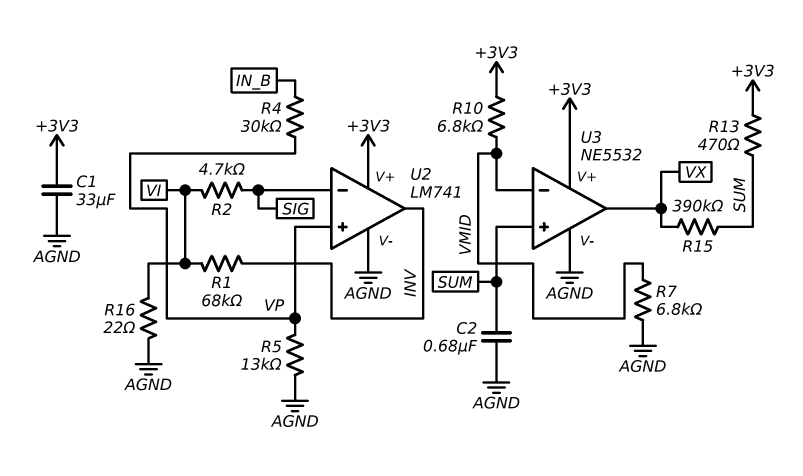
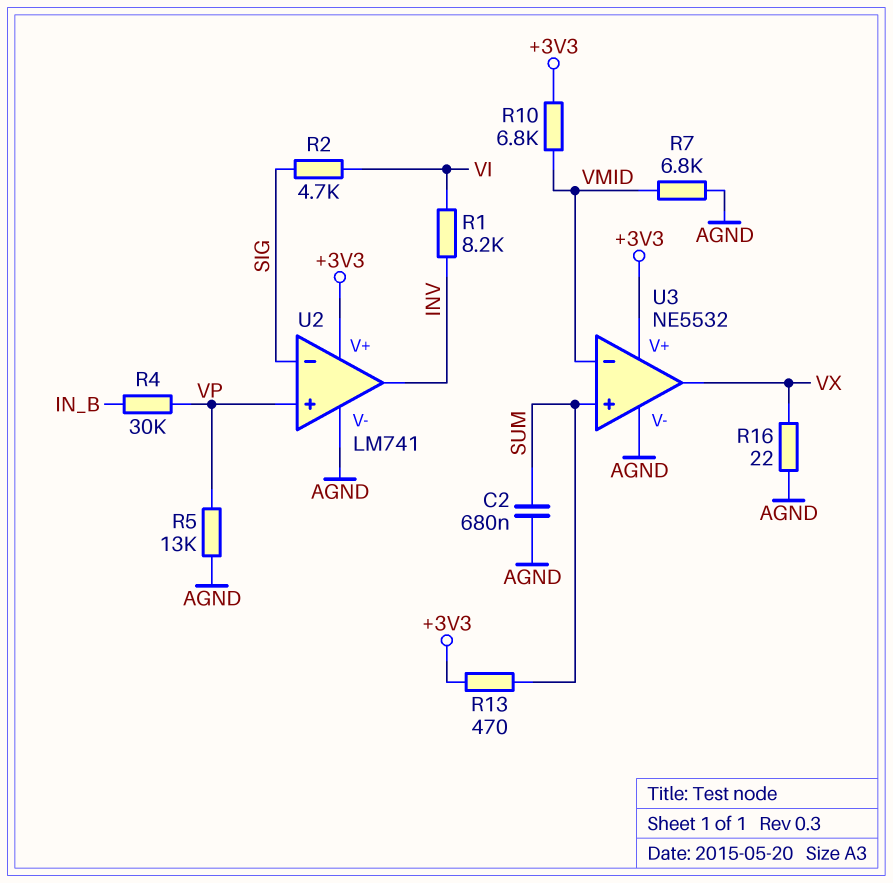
C1: 33uF (+3V3, AGND) -> none
R1: 68k (INV, VI) -> 8.2k (INV, VI)
R15: 390k (SUM, VX) -> none
R16: 22 (AGND, VI) -> 22 (AGND, VX)

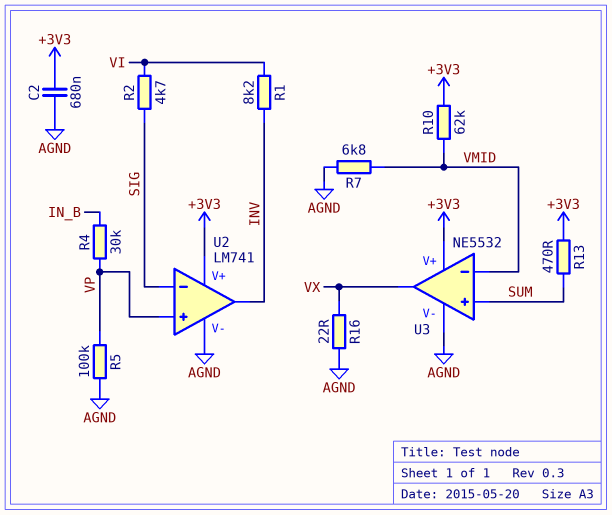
C2: 680nF (AGND, SUM) -> 680nF (+3V3, AGND)
R5: 13k (AGND, VP) -> 100k (AGND, VP)
R10: 6.8k (+3V3, VMID) -> 62k (+3V3, VMID)

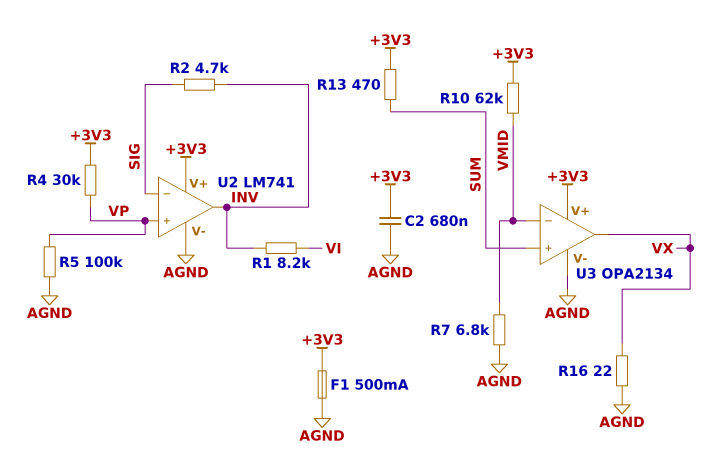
F1: none -> 500mA (+3V3, AGND)
R2: 4.7k (SIG, VI) -> 4.7k (INV, SIG)
R4: 30k (IN_B, VP) -> 30k (+3V3, VP)
U3: NE5532 -> OPA2134

